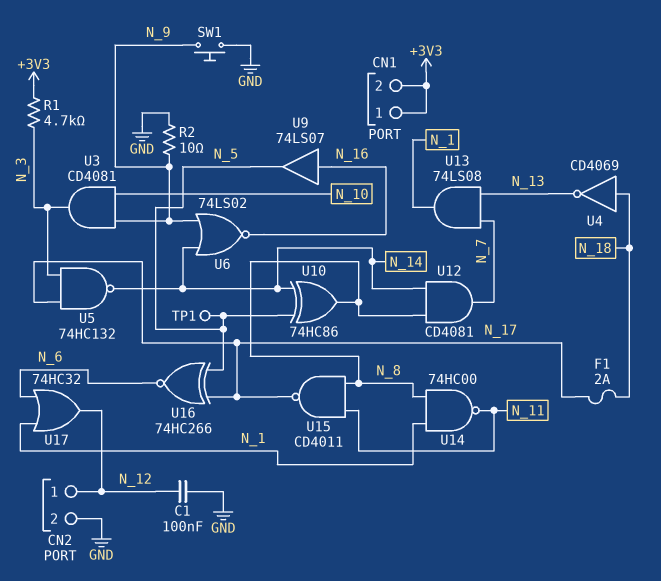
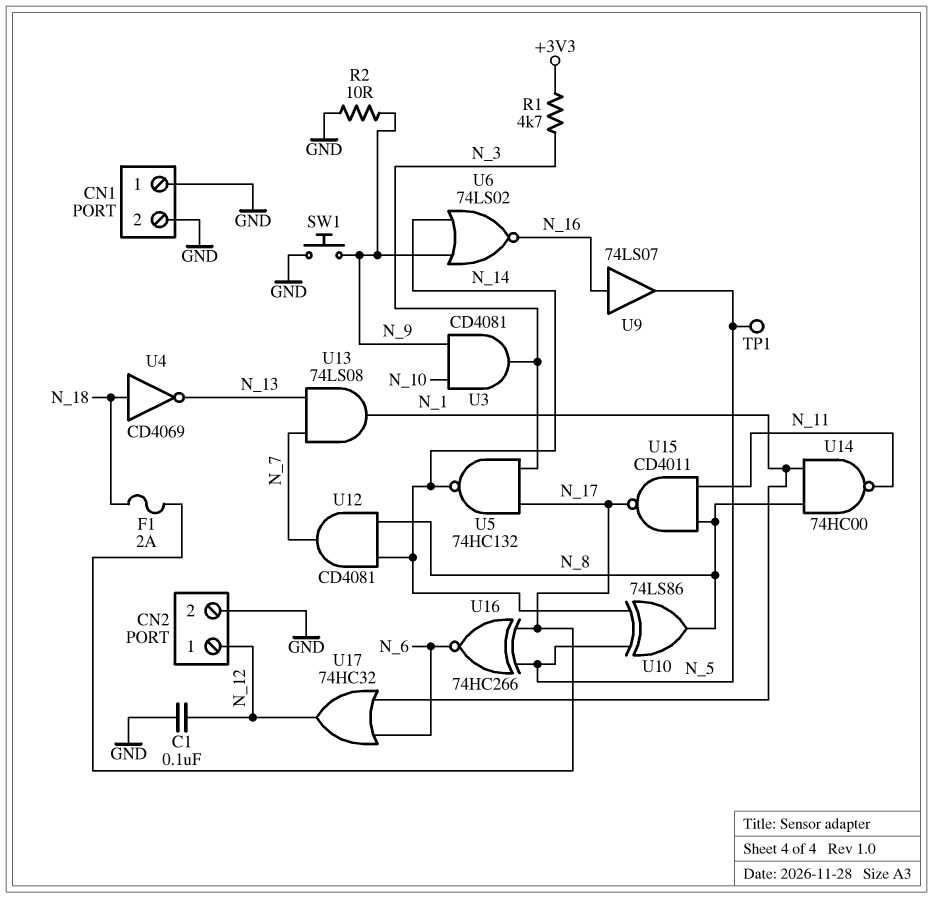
CN1 pin 1: +3V3 -> GND
CN1 pin 2: +3V3 -> GND
U10: XOR 74HC86 (in N_5, in N_14, out N_8) -> XOR 74LS86 (in N_5, in N_14, out N_8)

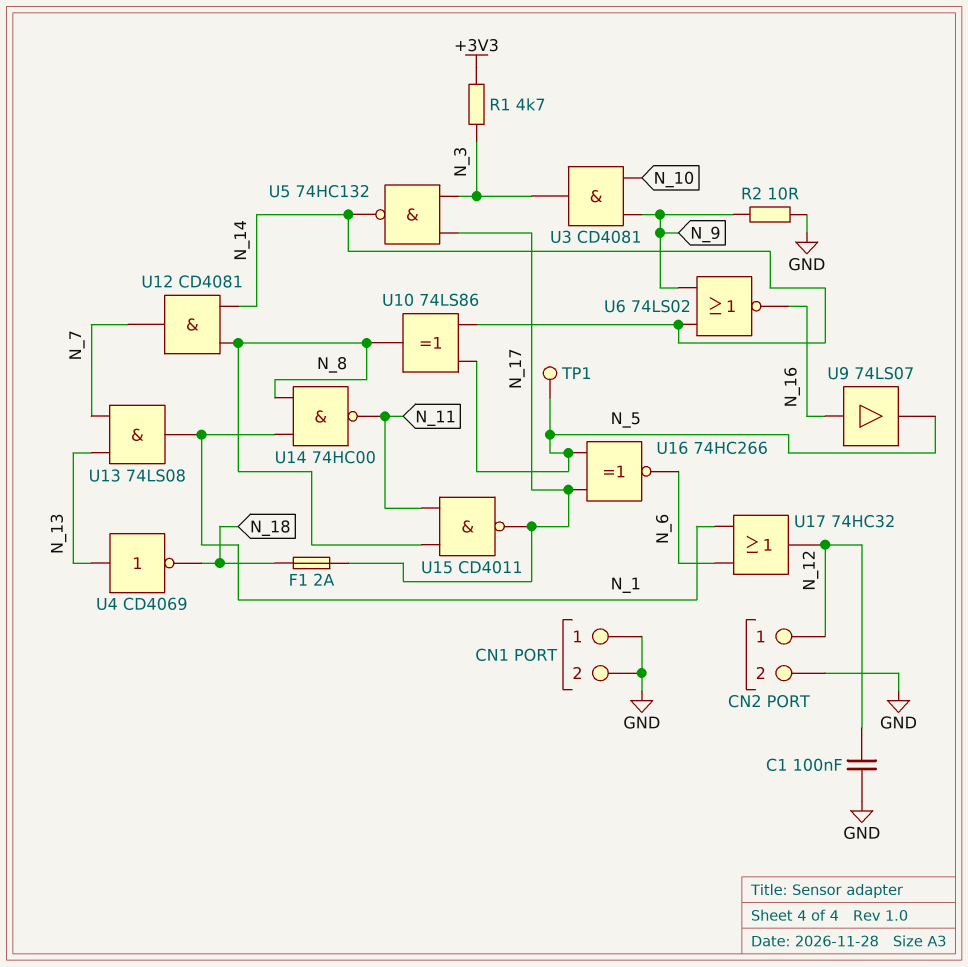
SW1: button (GND, N_9) -> none
U4: NOT CD4069 (in N_18, out N_13) -> NOT CD4069 (in N_13, out N_18)

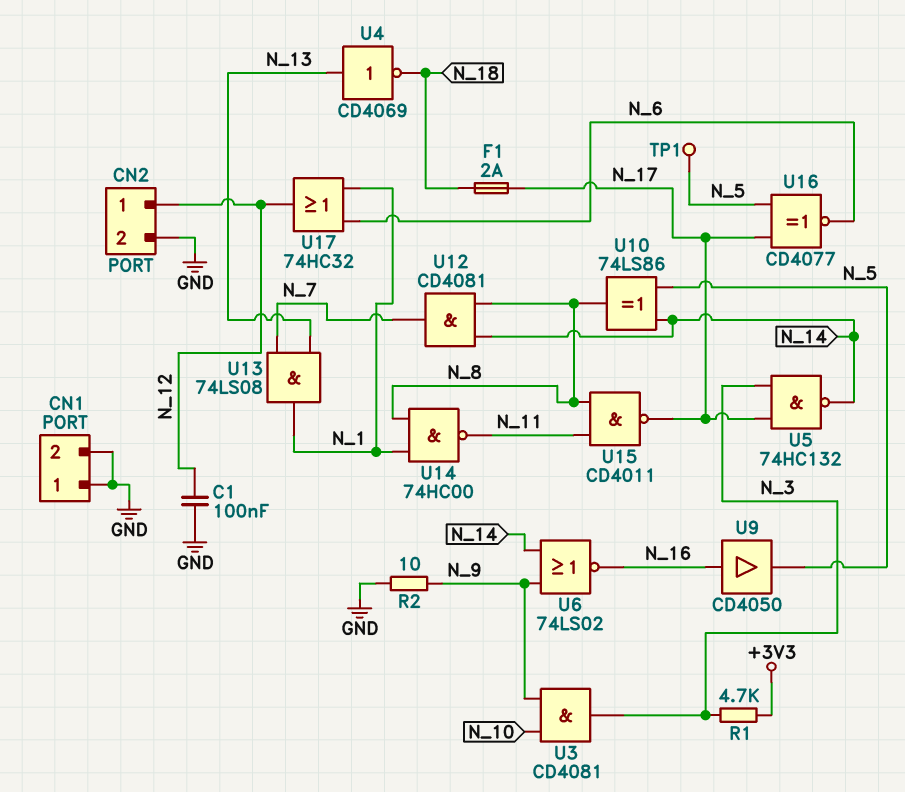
U9: buffer 74LS07 (in N_16, out N_5) -> buffer CD4050 (in N_16, out N_5)
U16: XNOR 74HC266 (in N_5, in N_17, out N_6) -> XNOR CD4077 (in N_5, in N_17, out N_6)

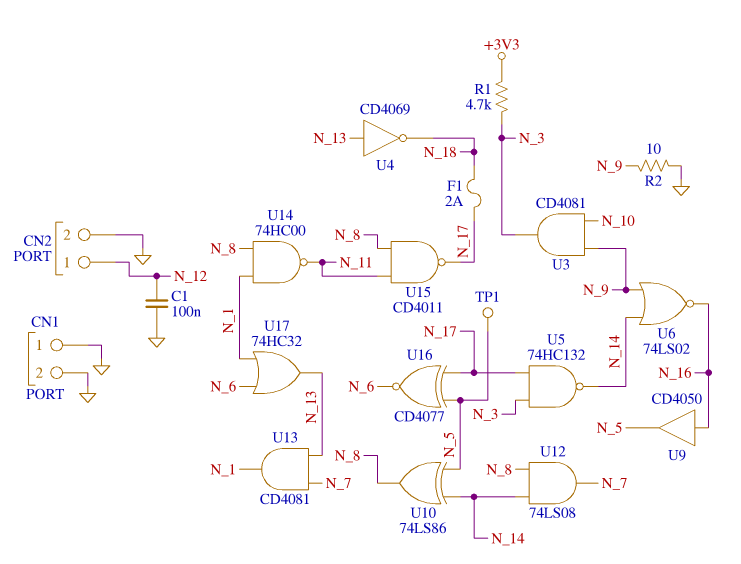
U12: AND CD4081 (in N_8, in N_14, out N_7) -> AND 74LS08 (in N_8, in N_14, out N_7)
U13: AND 74LS08 (in N_7, in N_13, out N_1) -> AND CD4081 (in N_7, in N_13, out N_1)
U17: OR 74HC32 (in N_1, in N_6, out N_12) -> OR 74HC32 (in N_1, in N_6, out N_13)

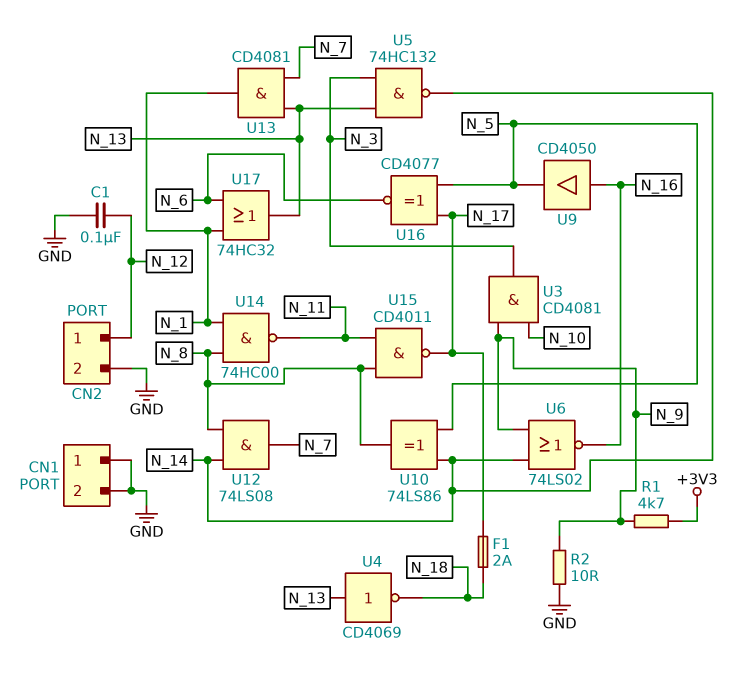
R1: 4.7k (+3V3, N_3) -> 4.7k (+3V3, N_9)
TP1: test point (N_5) -> none
U5: NAND 74HC132 (in N_3, in N_17, out N_14) -> NAND 74HC132 (in N_3, in N_13, out N_14)

